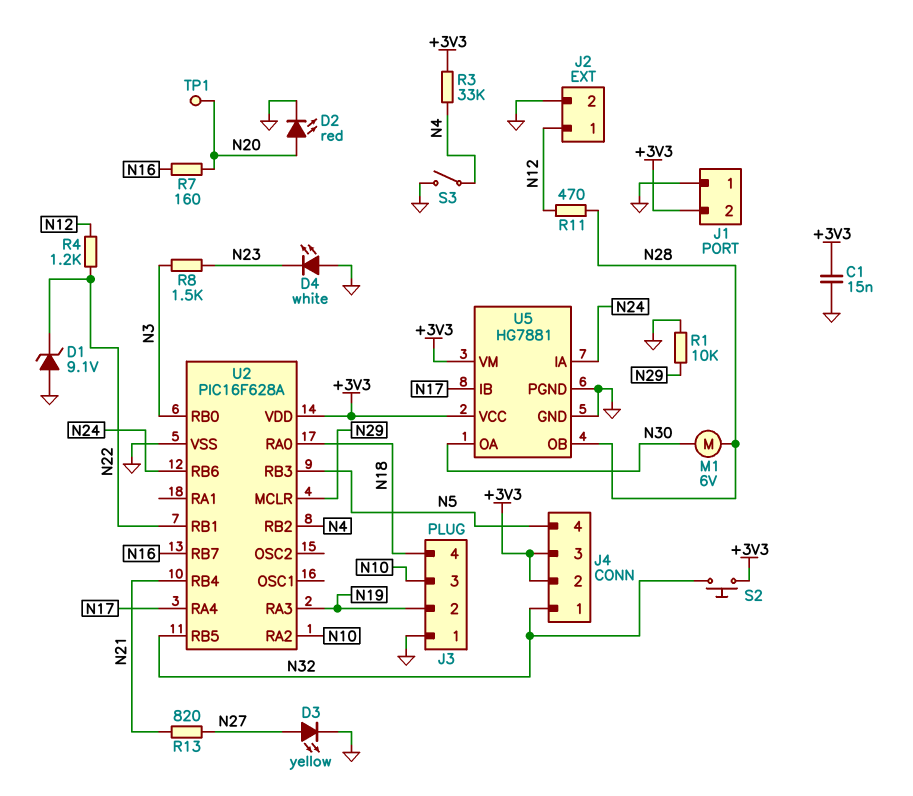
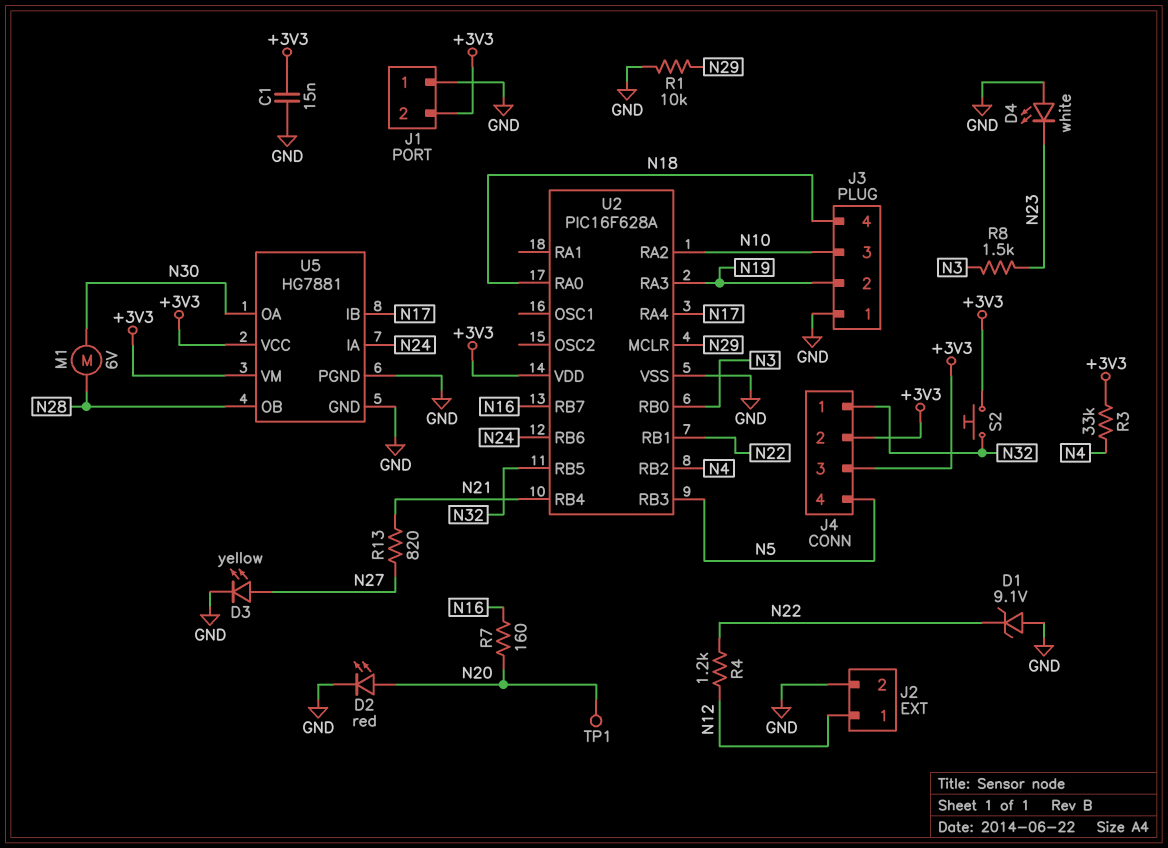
R11: 470 (N12, N28) -> none
S3: switch (GND, N4) -> none

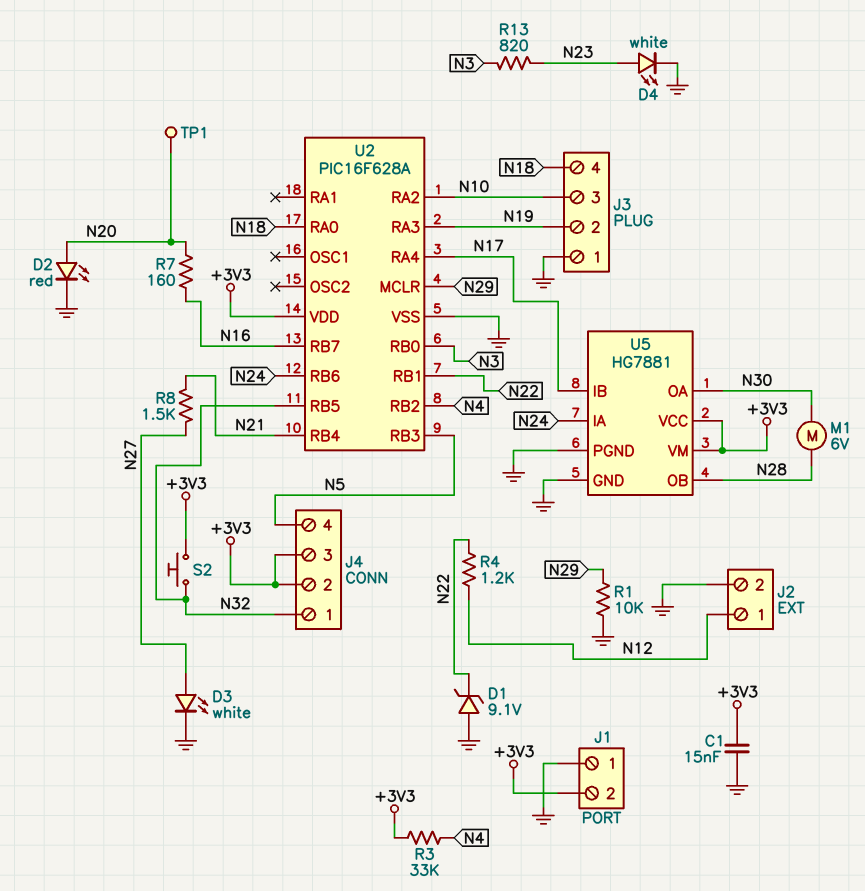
D3: LED yellow (A N27, K GND) -> LED white (A N27, K GND)
D4: LED white (A GND, K N23) -> LED white (A N23, K GND)
R8: 1.5k (N3, N23) -> 1.5k (N21, N27)
R13: 820 (N21, N27) -> 820 (N3, N23)

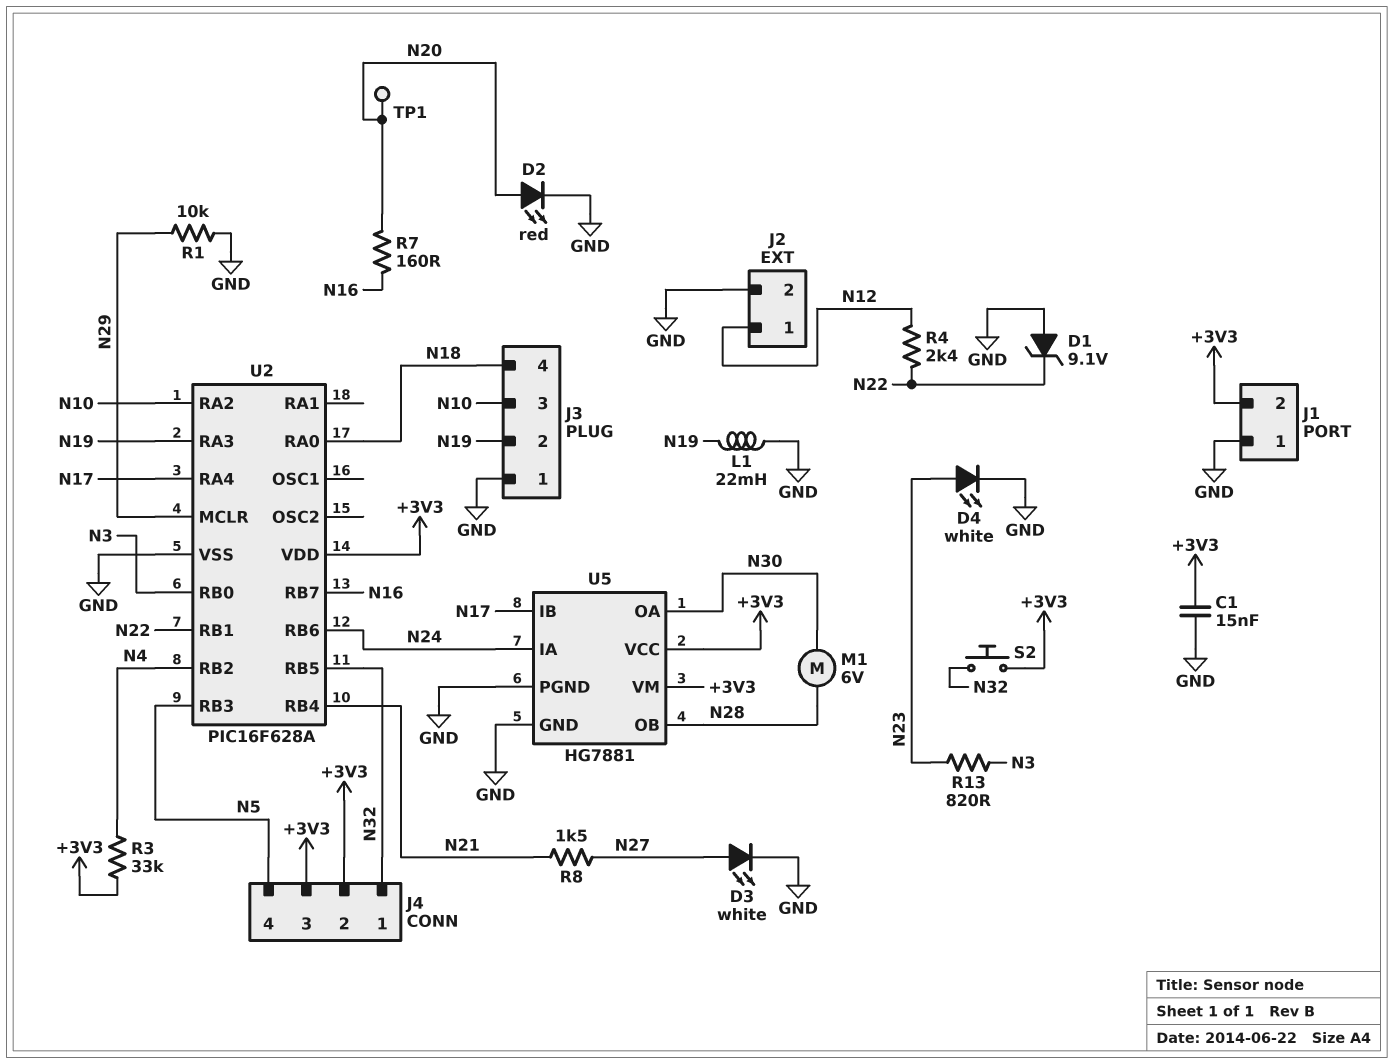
L1: none -> 22mH (GND, N19)
R4: 1.2k (N12, N22) -> 2.4k (N12, N22)

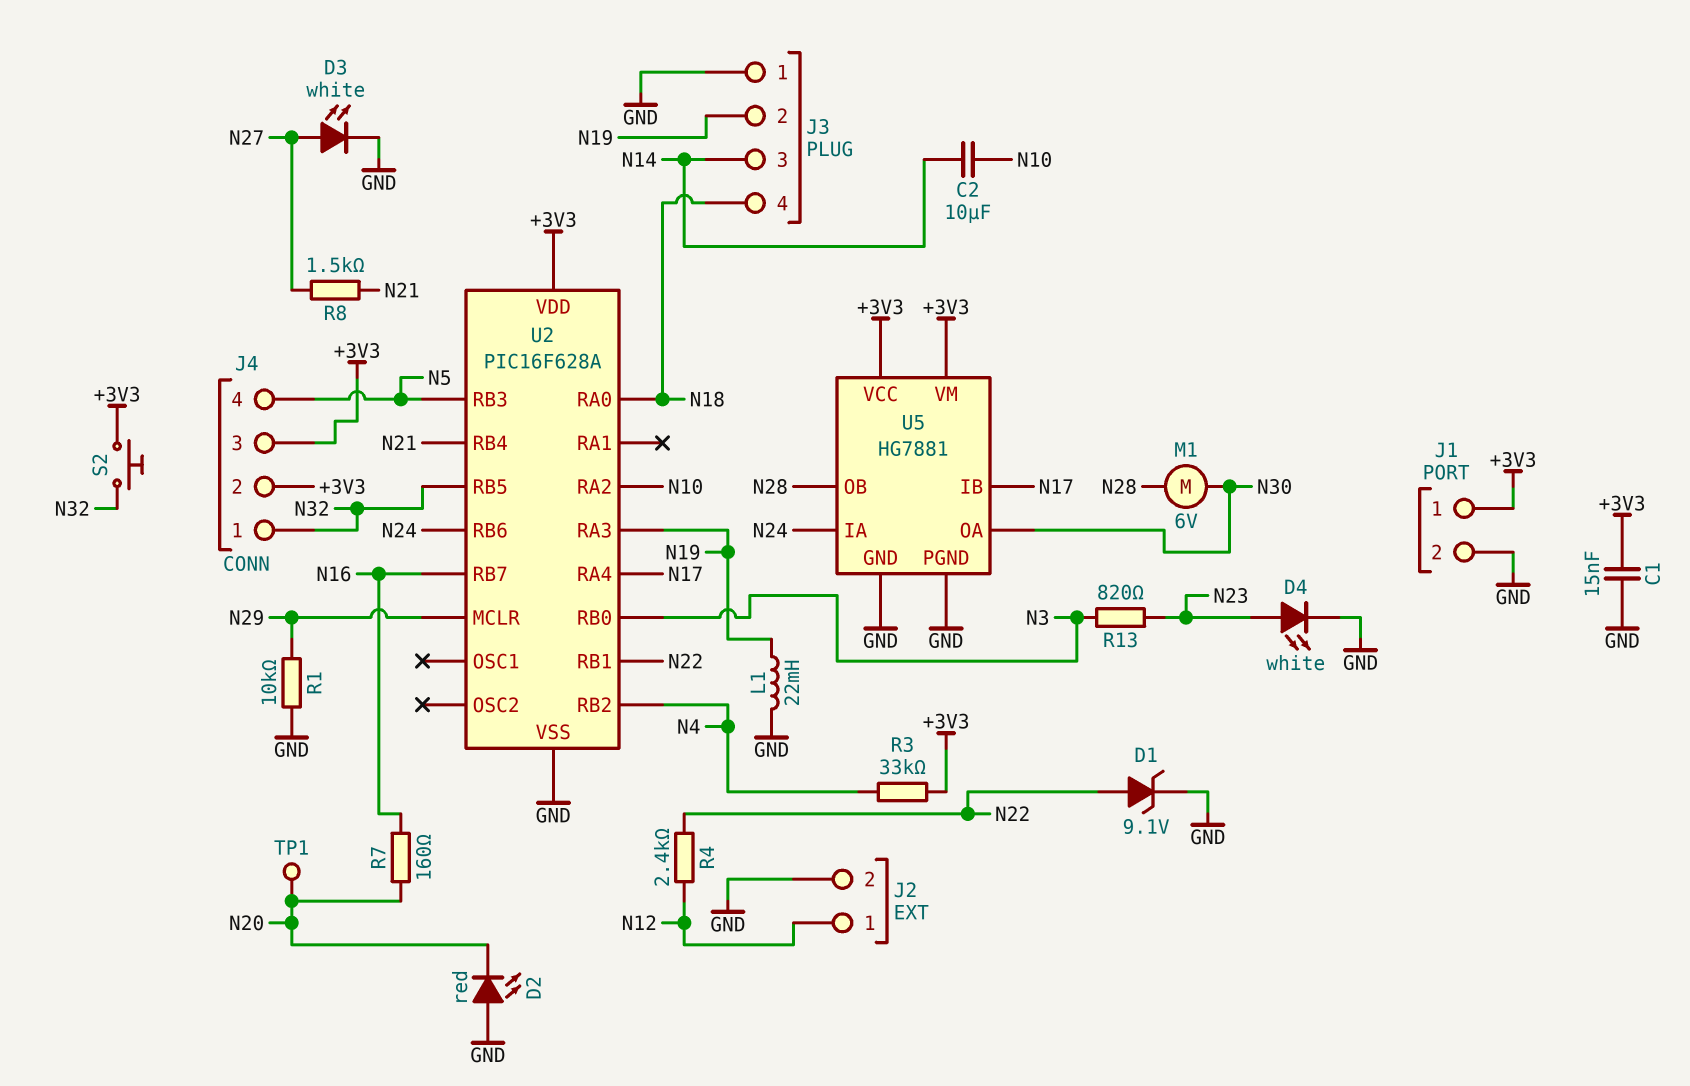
C2: none -> 10uF (N10, N14)
D1: zener 9.1V (A GND, K N22) -> zener 9.1V (A N22, K GND)
D2: LED red (A N20, K GND) -> LED red (A GND, K N20)
J1 pin 1: GND -> +3V3
J1 pin 2: +3V3 -> GND
J3 pin 3: N10 -> N14

